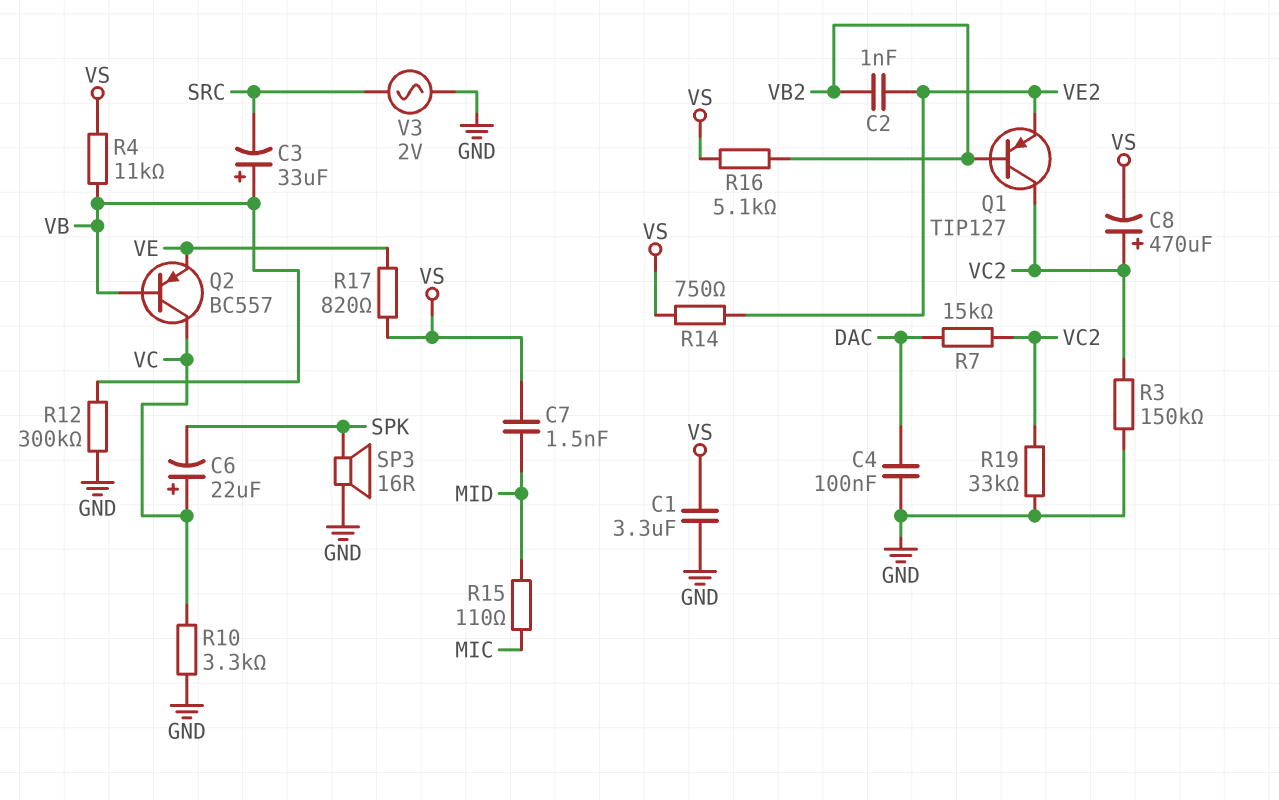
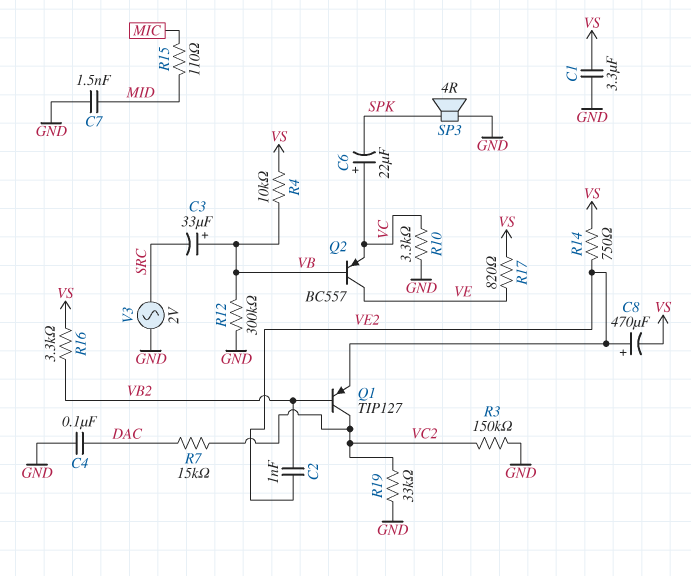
C7: 1.5nF (MID, VS) -> 1.5nF (GND, MID)
C8: 470uF (plus VC2, minus VS) -> 470uF (plus VE2, minus VS)
Q2: PNP BC557 (B VB, C VC, E VE) -> PNP BC557 (B VB, C VE, E VC)
R4: 11k (VB, VS) -> 10k (VB, VS)
R16: 5.1k (VB2, VS) -> 3.3k (VB2, VS)
SP3: speaker 16R (GND, SPK) -> speaker 4R (GND, SPK)

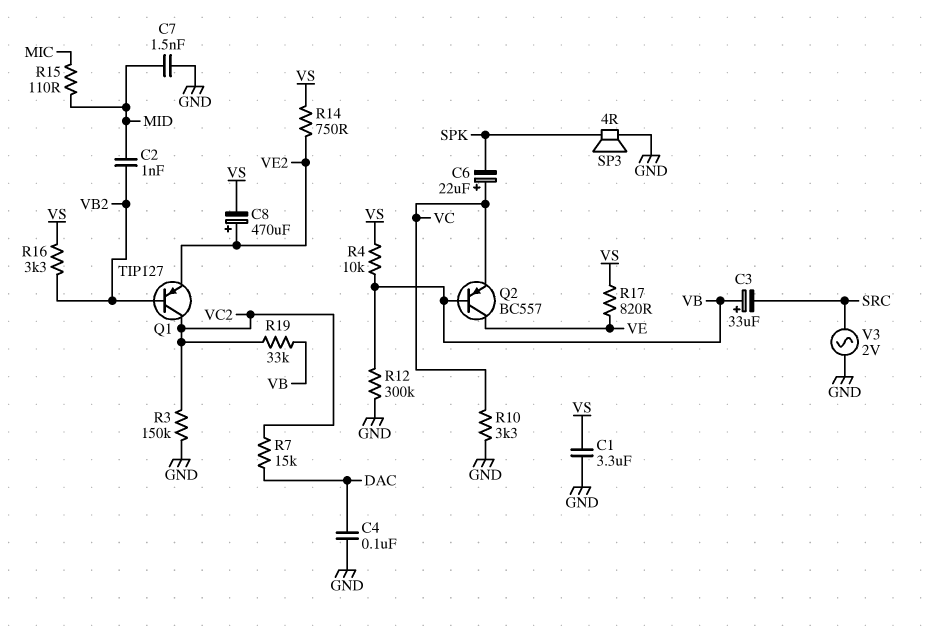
C2: 1nF (VB2, VE2) -> 1nF (MID, VB2)
R19: 33k (GND, VC2) -> 33k (VB, VC2)

